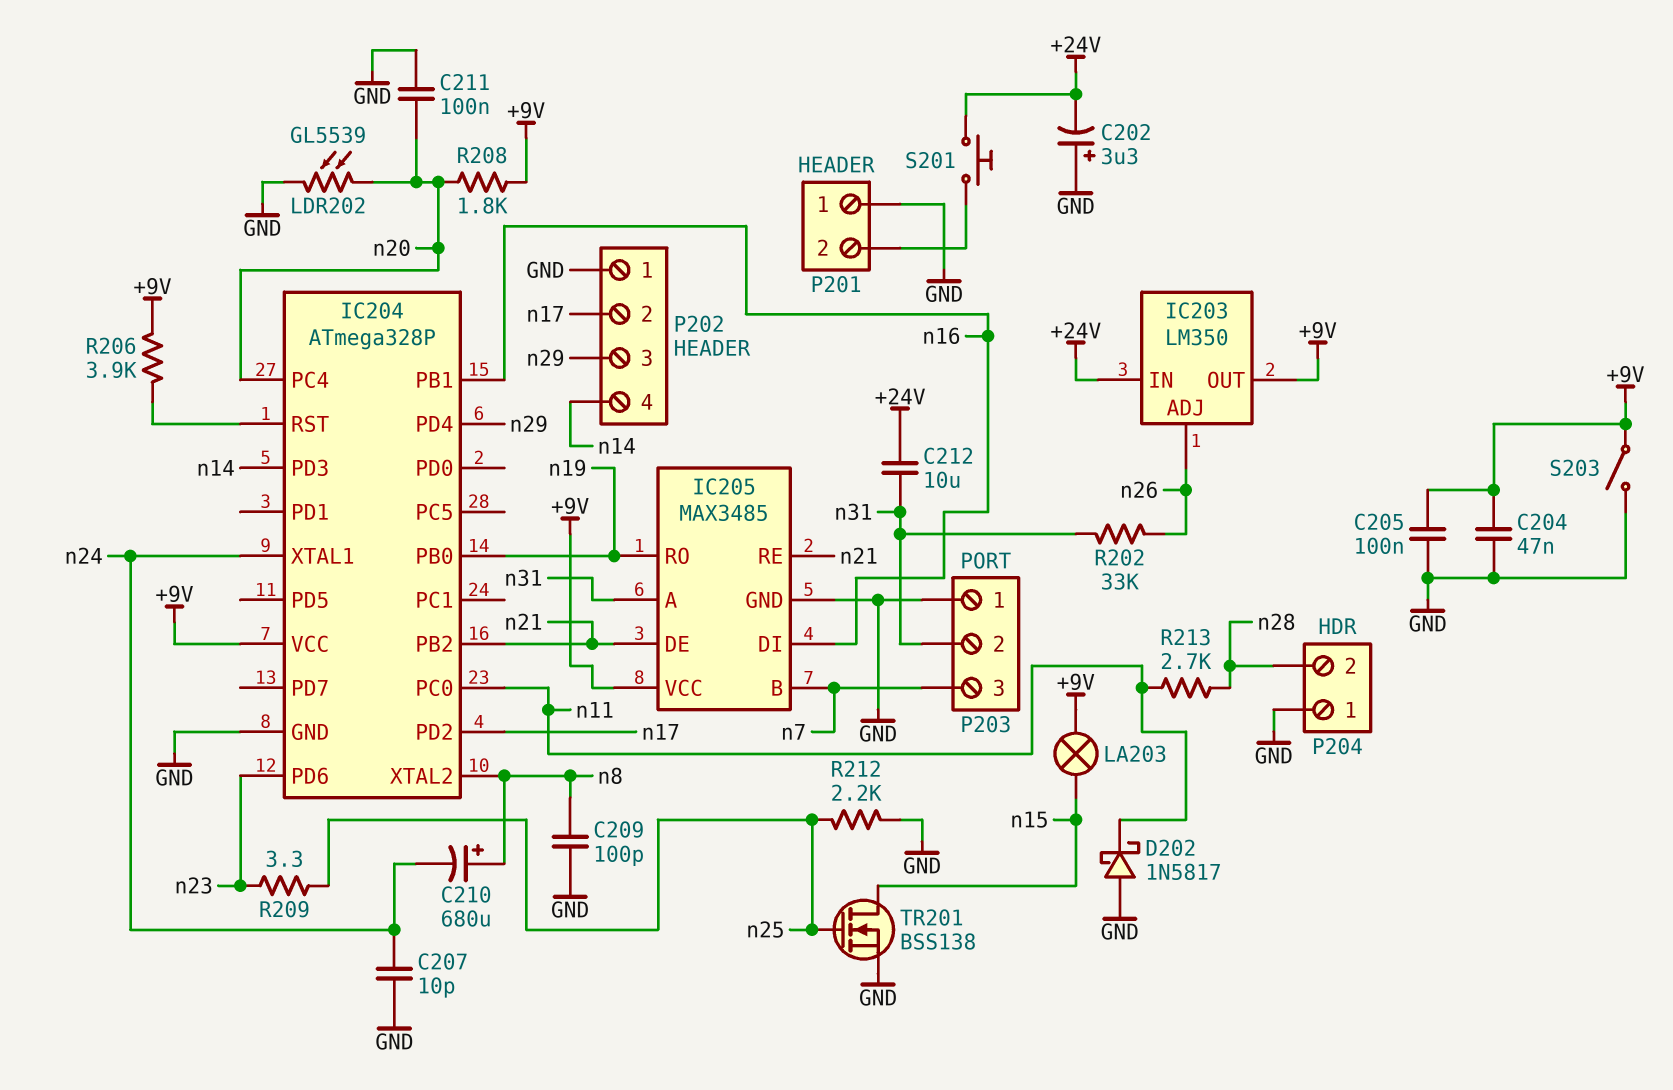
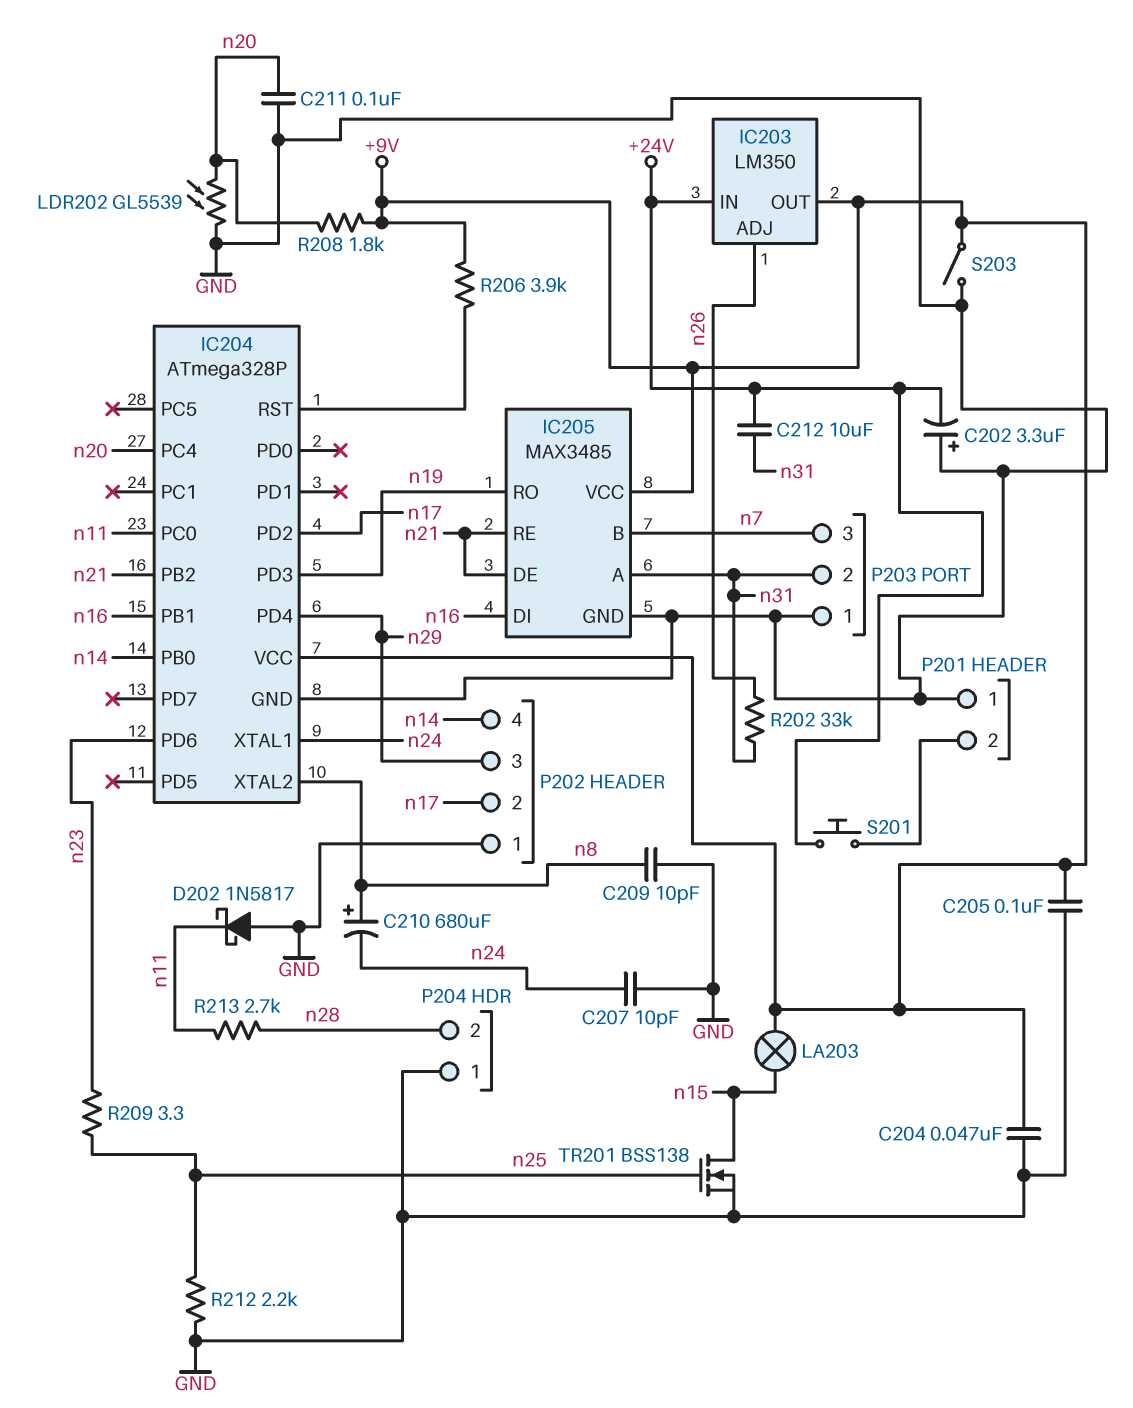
C209: 100pF (GND, n8) -> 10pF (GND, n8)
IC204 pin PB0: n19 -> n14
IC204 pin PD3: n14 -> n19

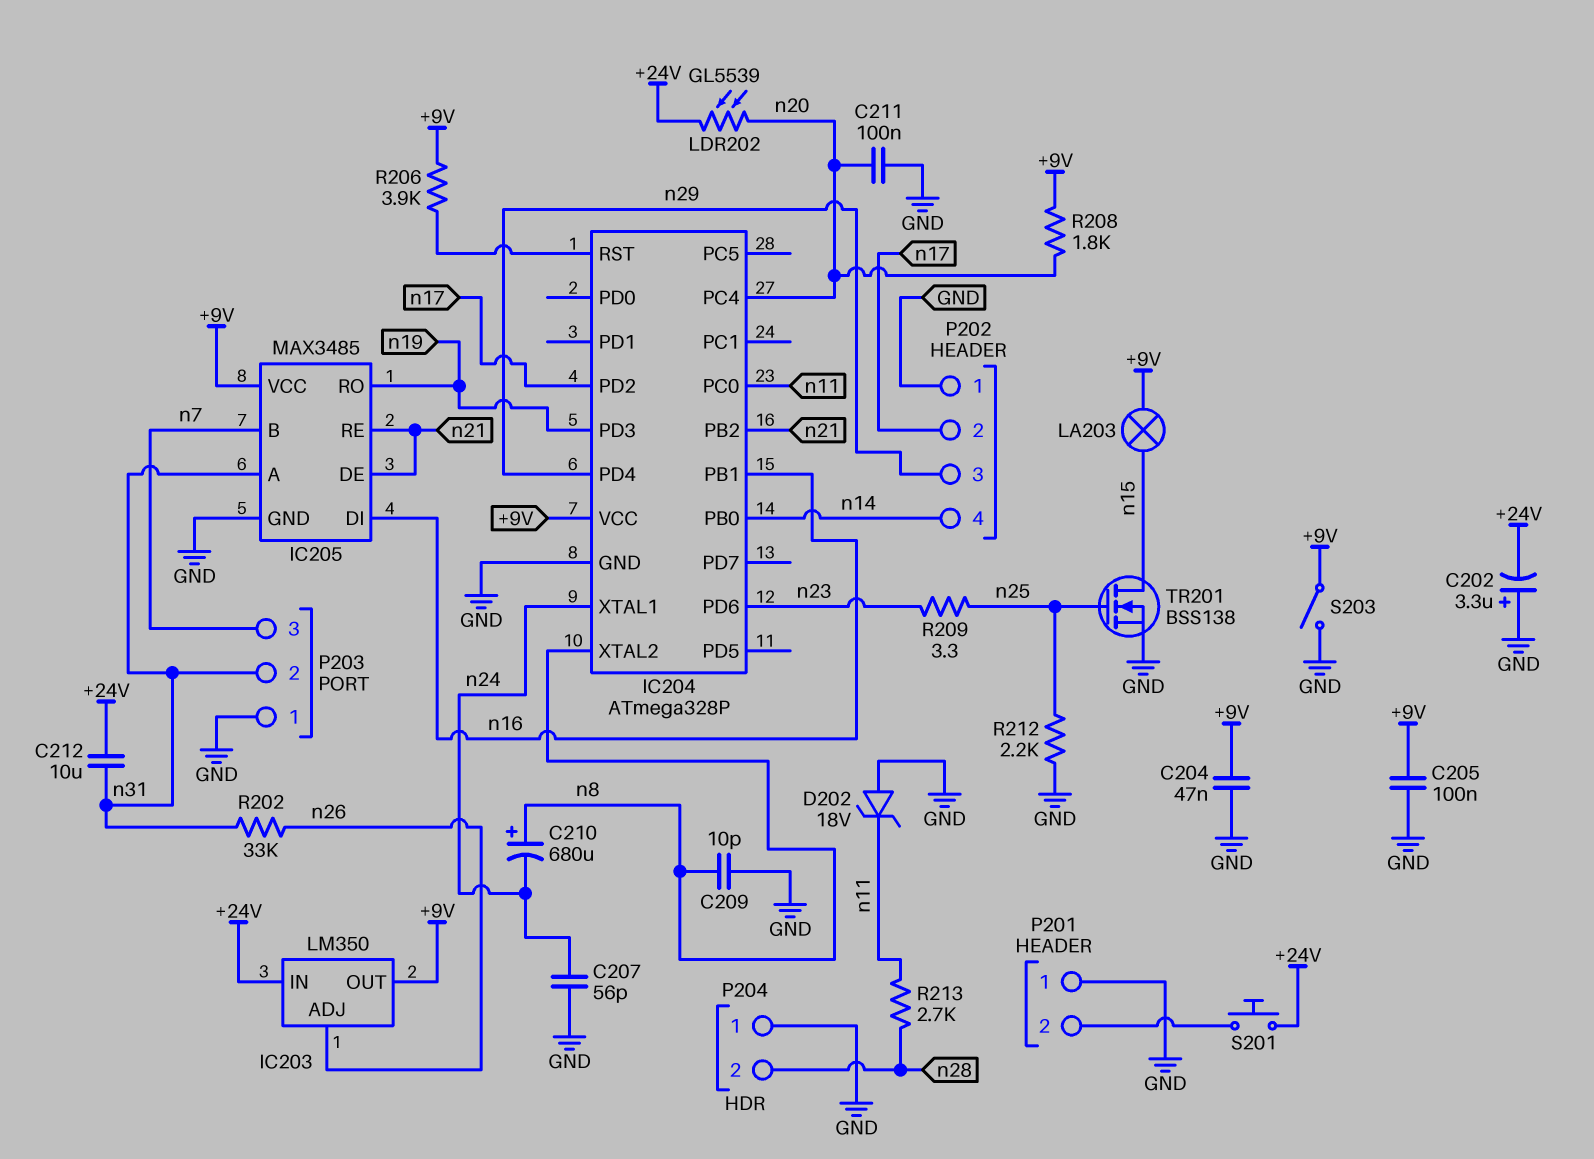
C207: 10pF (GND, n24) -> 56pF (GND, n24)
D202: schottky 1N5817 (A GND, K n11) -> zener 18V (A GND, K n11)
LDR202: GL5539 (GND, n20) -> GL5539 (+24V, n20)

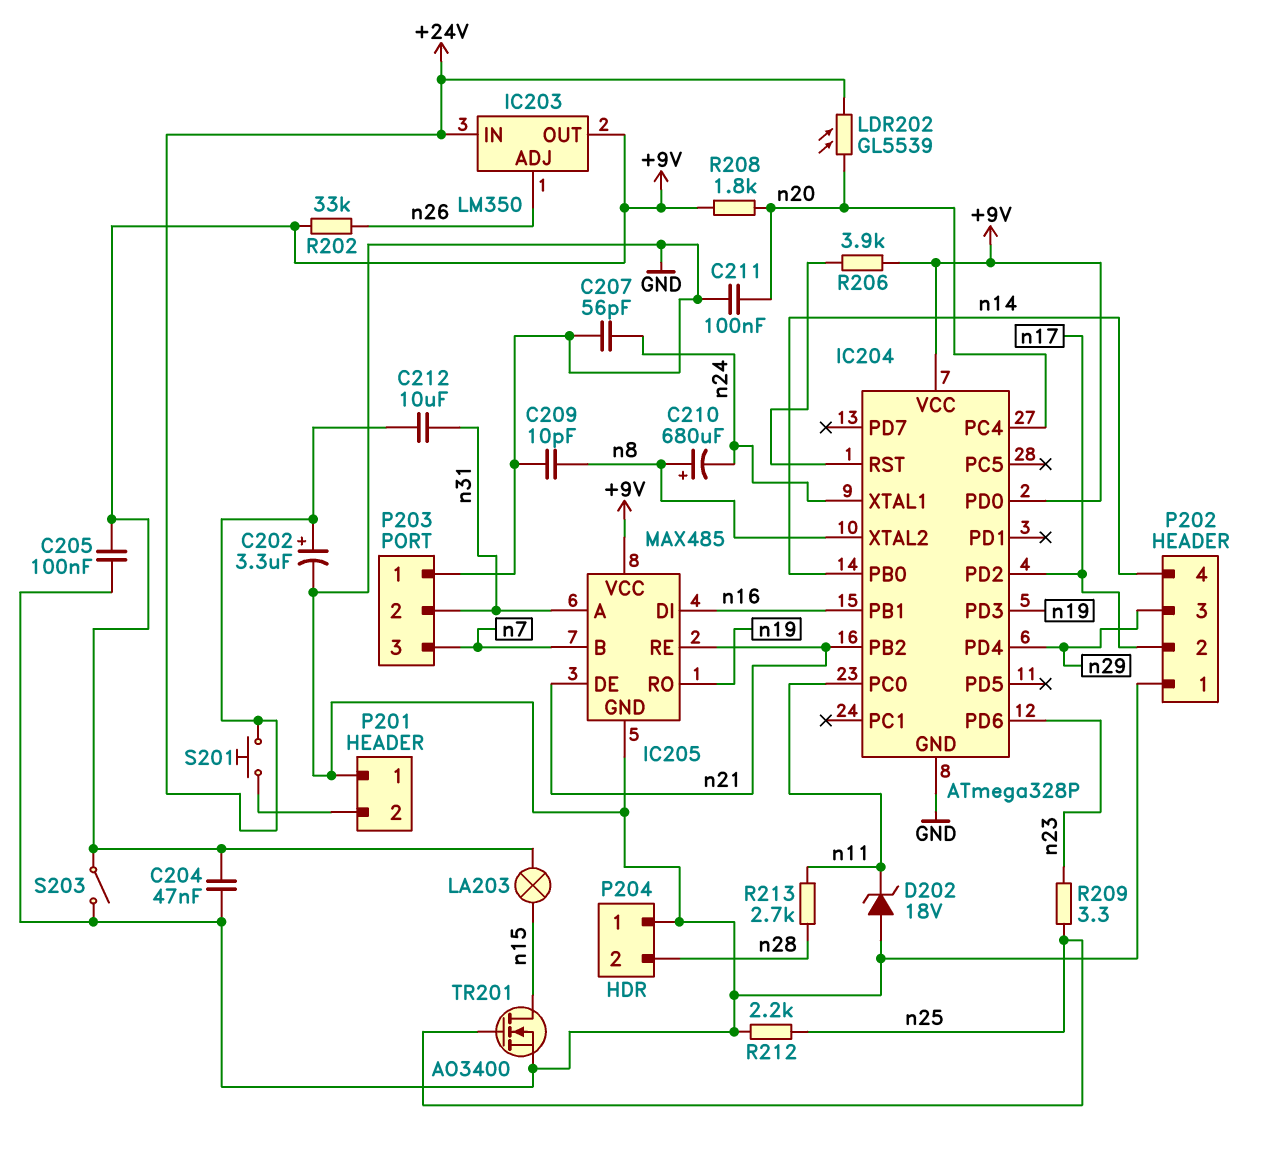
C202: 3.3uF (plus GND, minus +24V) -> 3.3uF (plus +24V, minus GND)
IC204 pin PD0: none -> +9V
IC205: MAX3485 -> MAX485
R202: 33k (n26, n31) -> 33k (+9V, n26)
TR201: NMOS BSS138 (G n25, D n15, S GND) -> NMOS AO3400 (G n25, D n15, S GND)

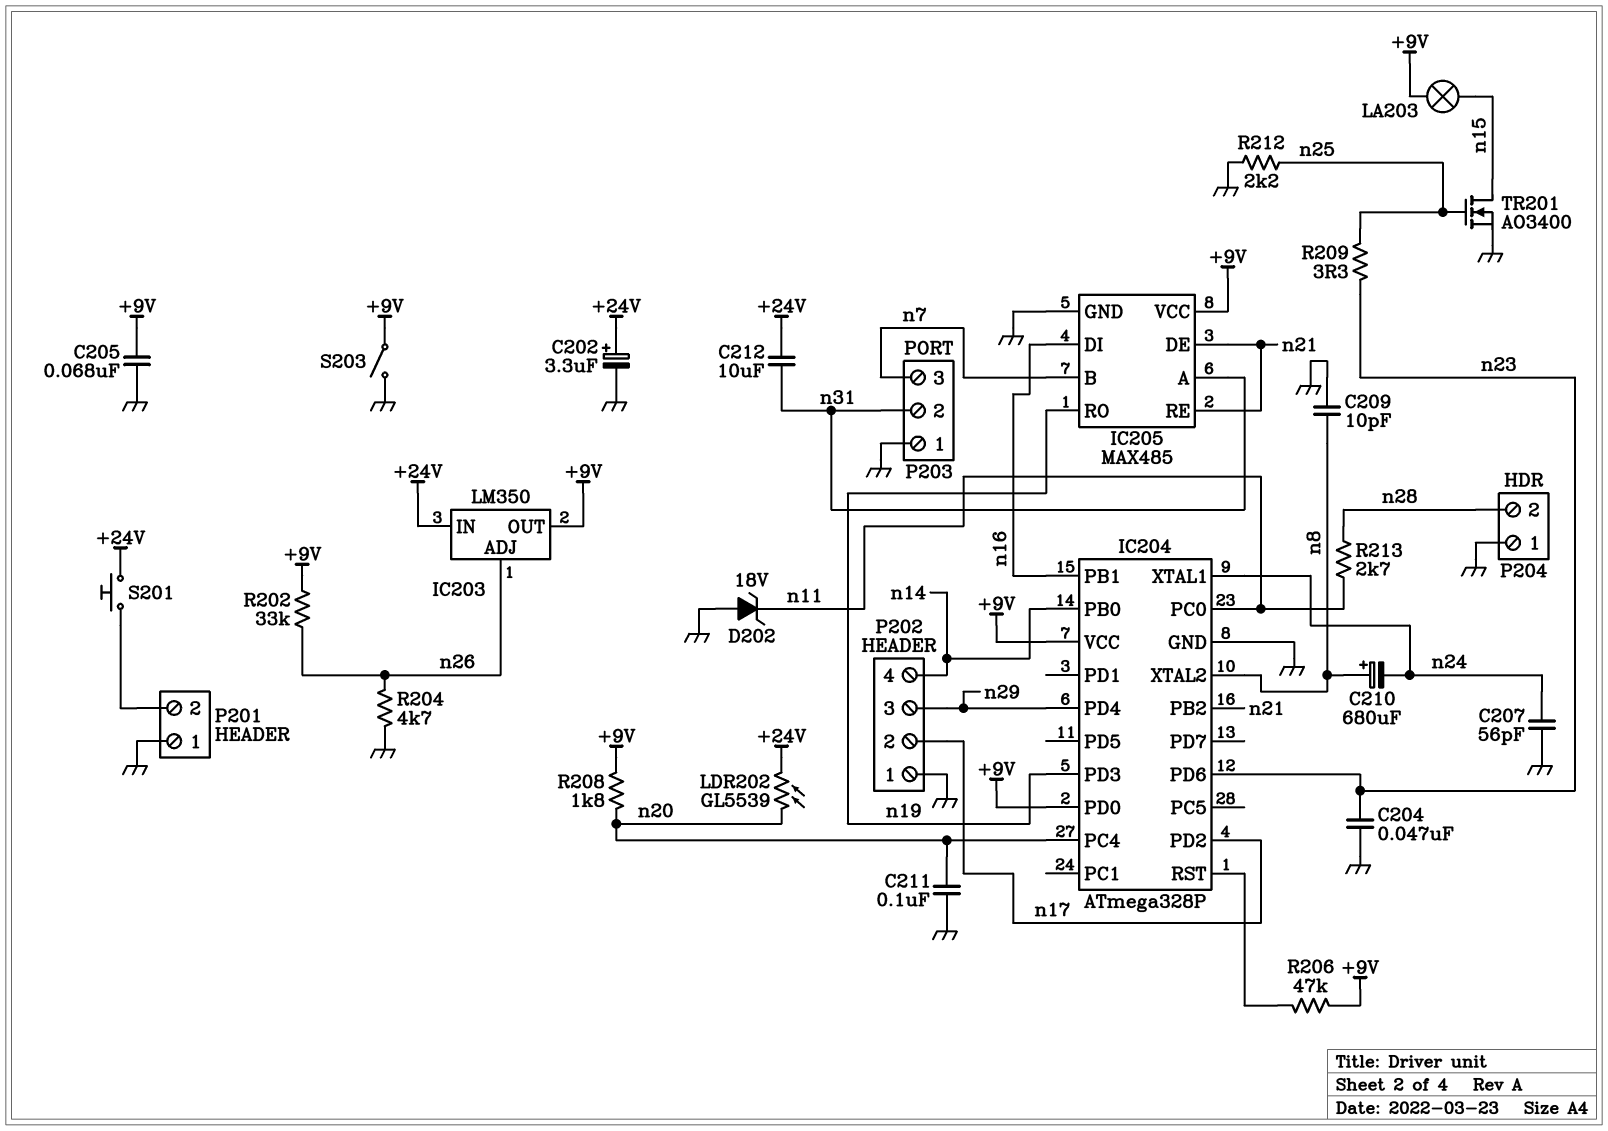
C204: 47nF (+9V, GND) -> 47nF (GND, n23)
C205: 100nF (+9V, GND) -> 68nF (+9V, GND)
R204: none -> 4.7k (GND, n26)
R206: 3.9k (+9V, IC204/RST) -> 47k (+9V, IC204/RST)

